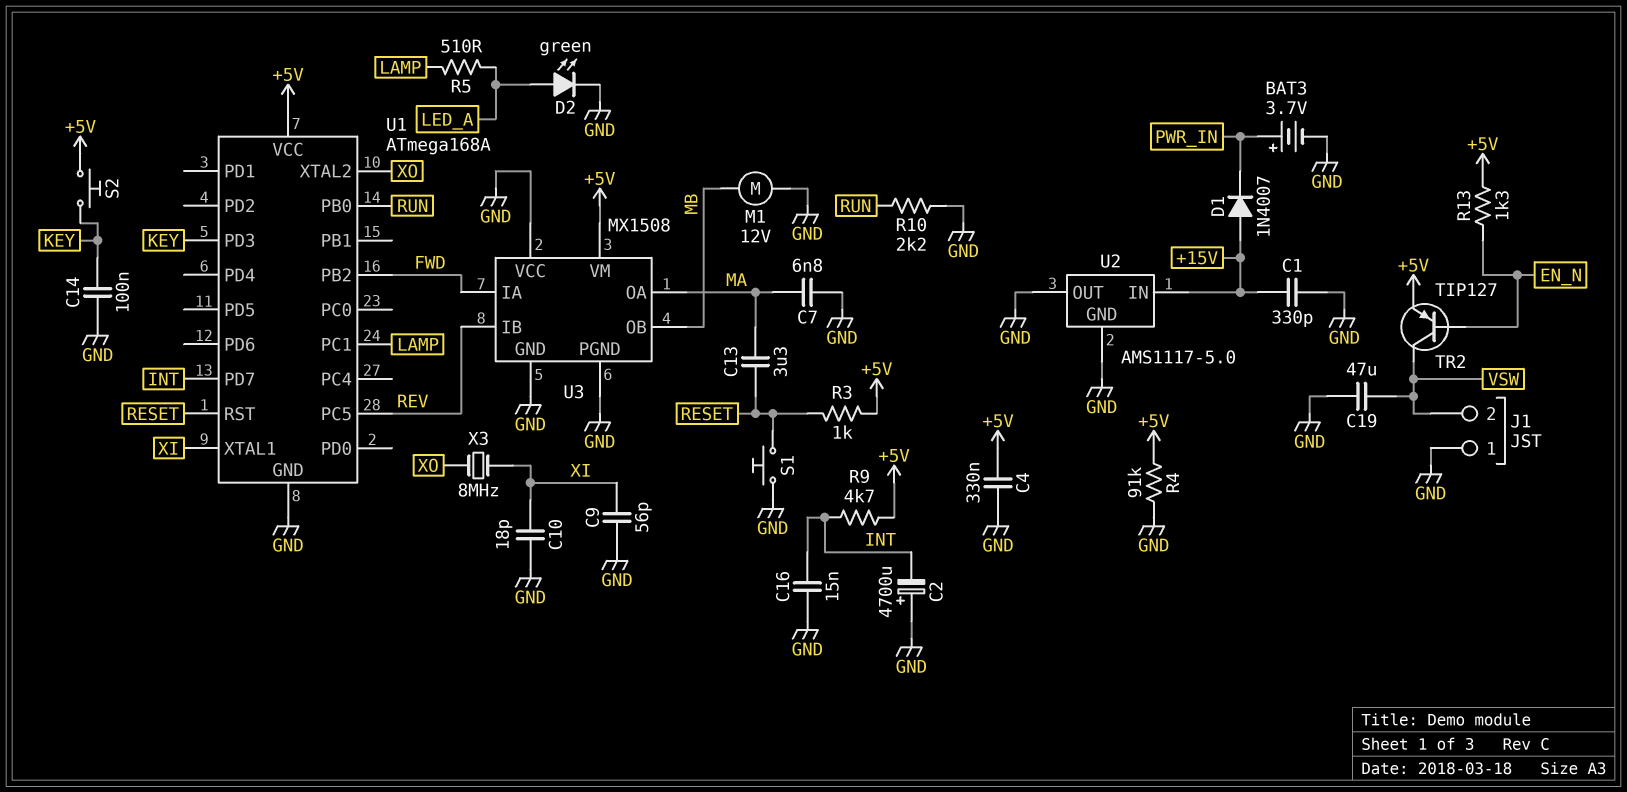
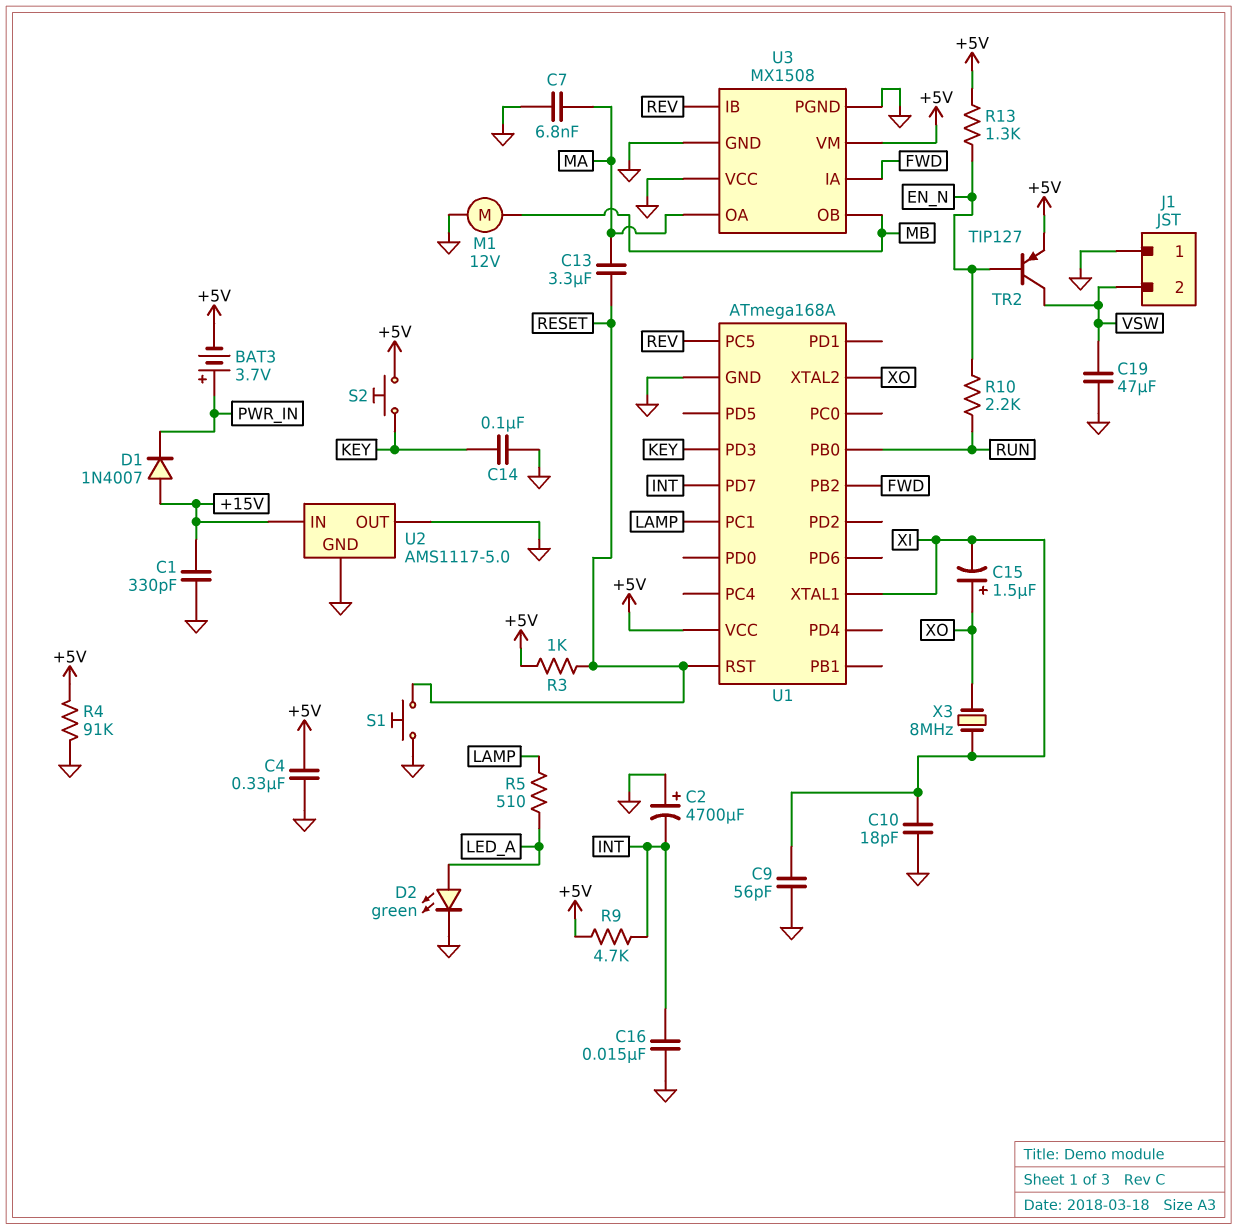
BAT3: 3.7V (plus PWR_IN, minus GND) -> 3.7V (plus PWR_IN, minus +5V)
C15: none -> 1.5uF (plus XO, minus XI)
R10: 2.2k (GND, RUN) -> 2.2k (EN_N, RUN)

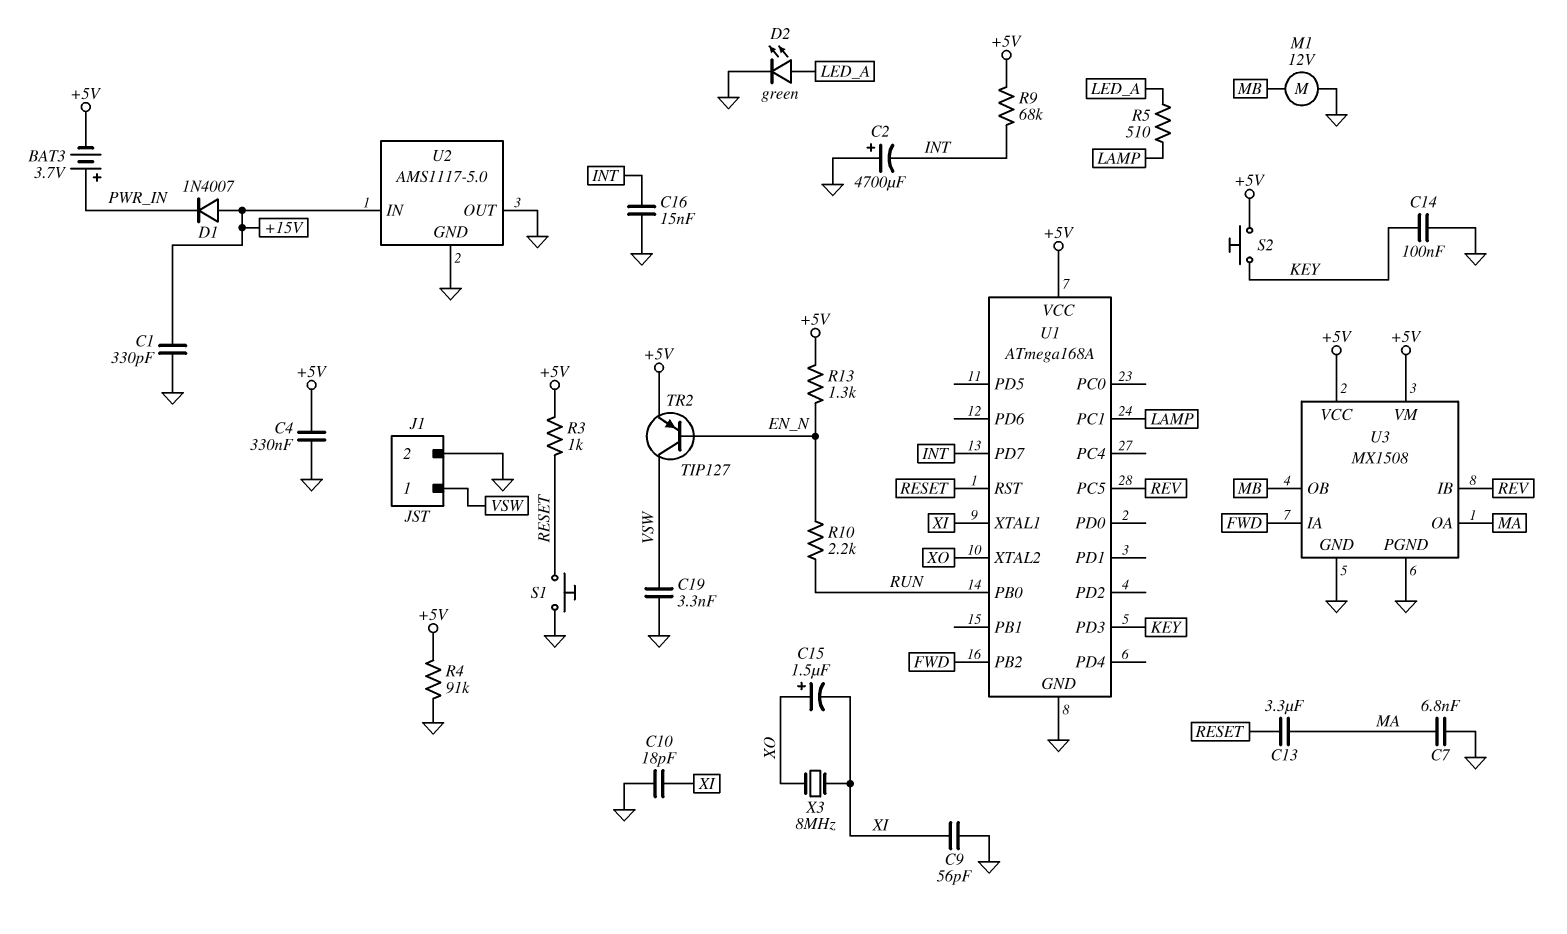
C19: 47uF (GND, VSW) -> 3.3nF (GND, VSW)
J1 pin 1: GND -> VSW
J1 pin 2: VSW -> GND
R9: 4.7k (+5V, INT) -> 68k (+5V, INT)
U3 pin VCC: GND -> +5V

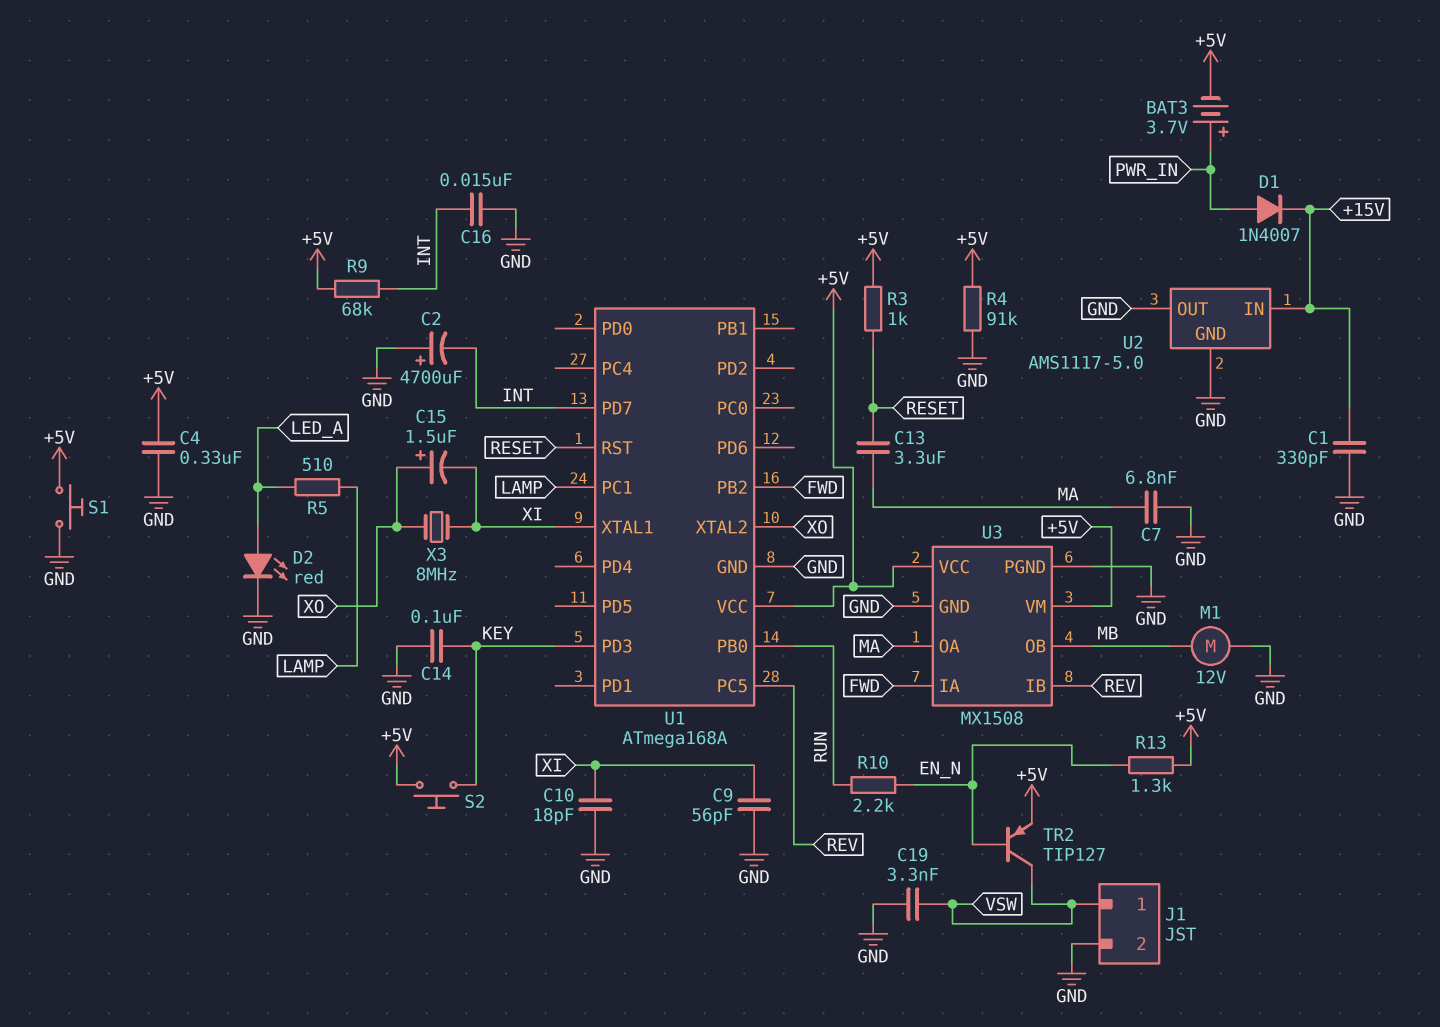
D1: diode 1N4007 (A +15V, K PWR_IN) -> diode 1N4007 (A PWR_IN, K +15V)
D2: LED green (A LED_A, K GND) -> LED red (A LED_A, K GND)
S1: button (GND, RESET) -> button (+5V, GND)

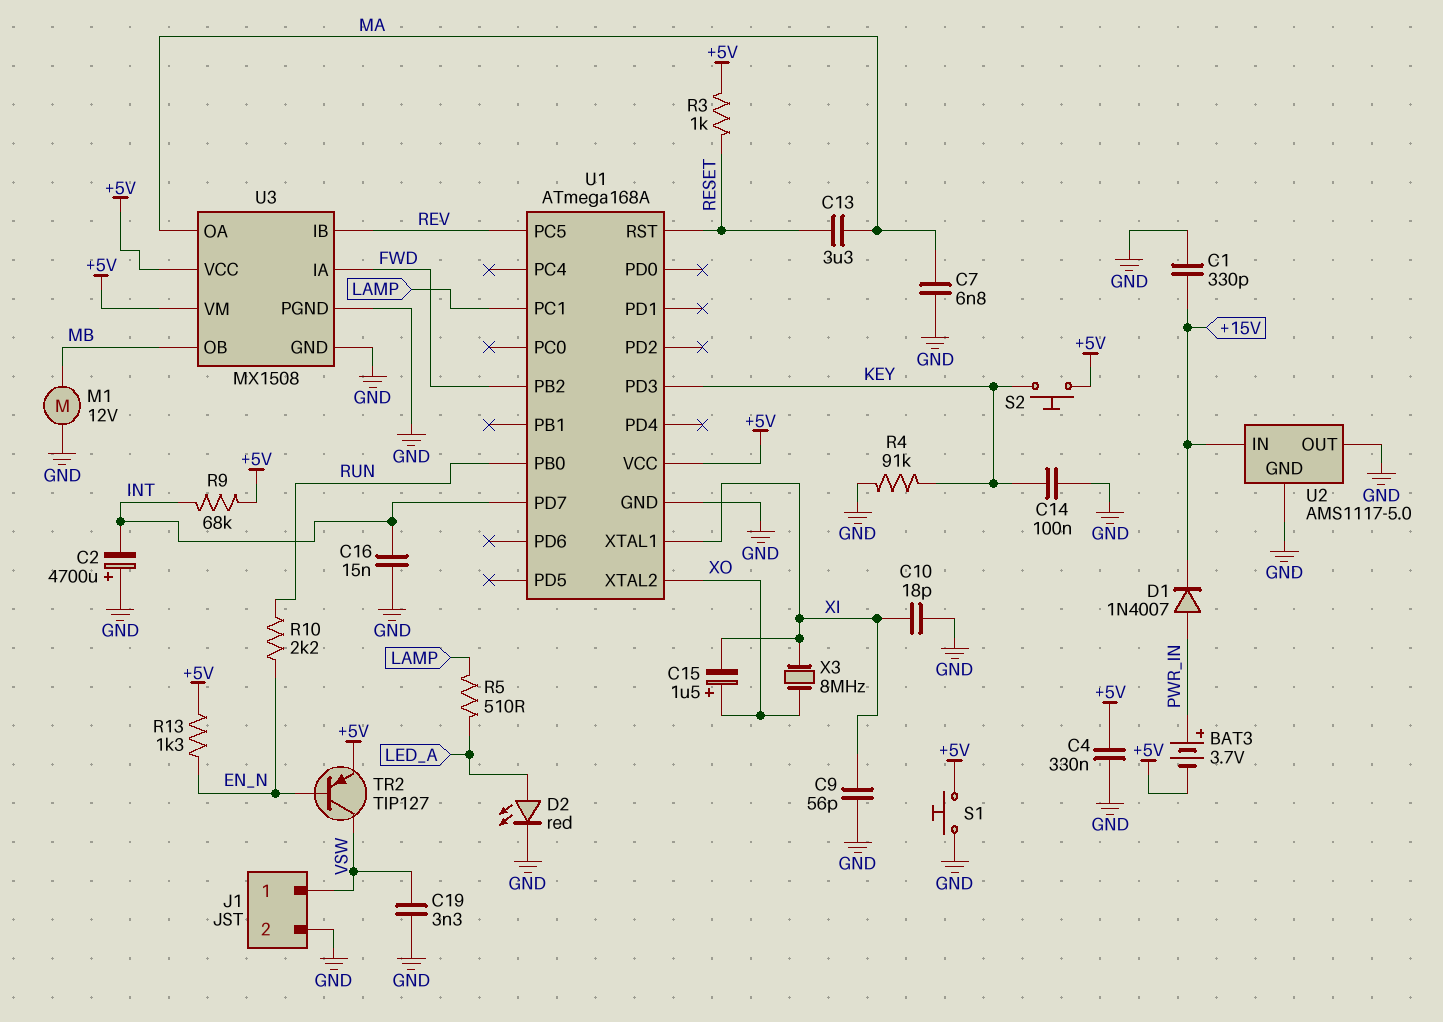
R4: 91k (+5V, GND) -> 91k (GND, KEY)

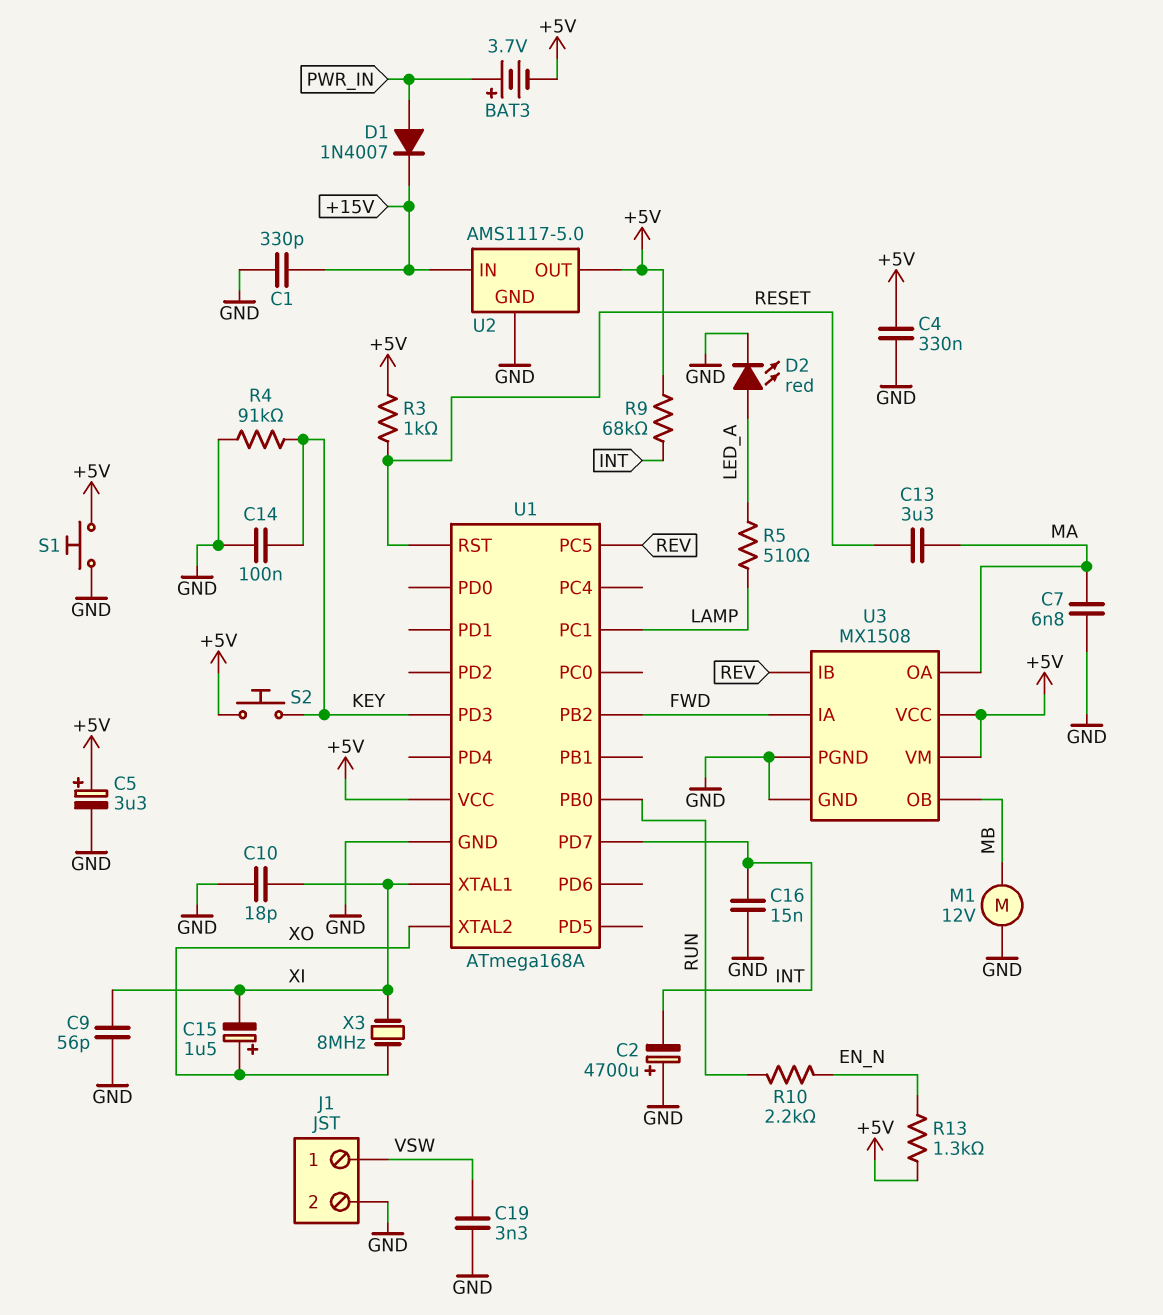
C5: none -> 3.3uF (plus +5V, minus GND)
TR2: PNP TIP127 (B EN_N, C VSW, E +5V) -> none
U2 pin OUT: GND -> +5V

